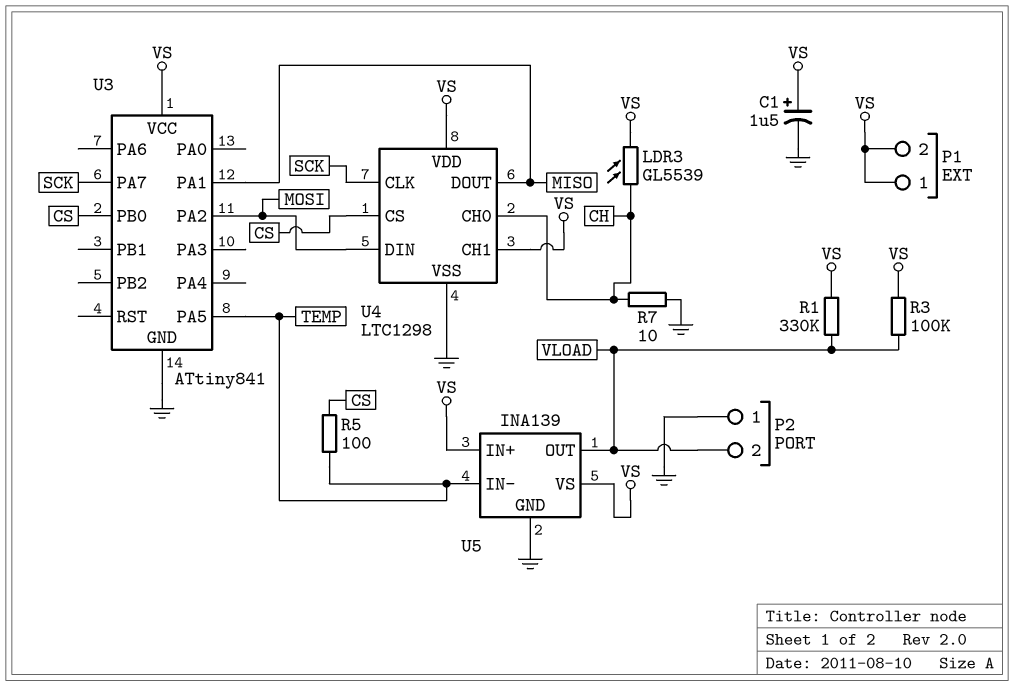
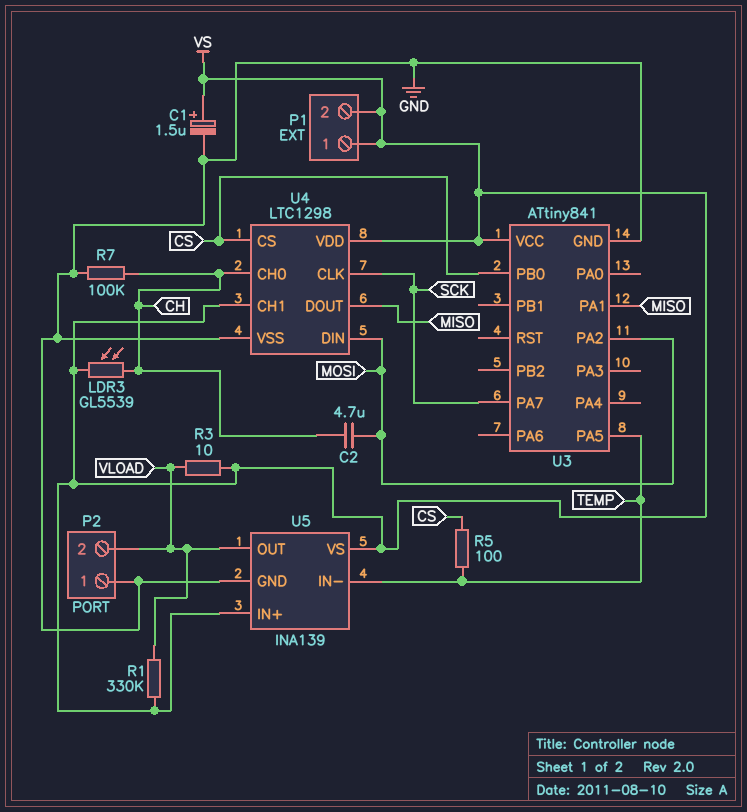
C2: none -> 4.7uF (CH, MOSI)
R3: 100k (VLOAD, VS) -> 10 (VLOAD, VS)
R7: 10 (CH, GND) -> 100k (CH, GND)

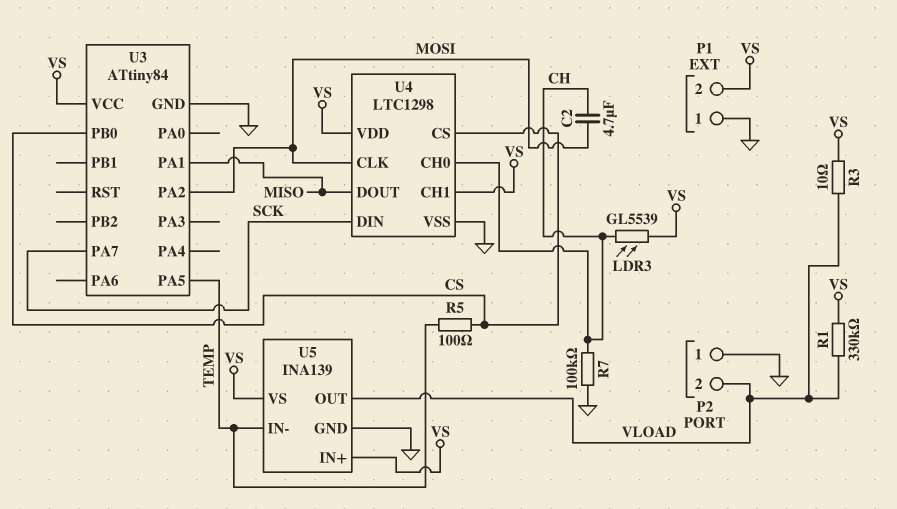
C1: 1.5uF (plus VS, minus GND) -> none
P1 pin 1: VS -> GND
U3: ATtiny841 -> ATtiny84
U4 pin CLK: SCK -> MOSI
U4 pin DIN: MOSI -> SCK

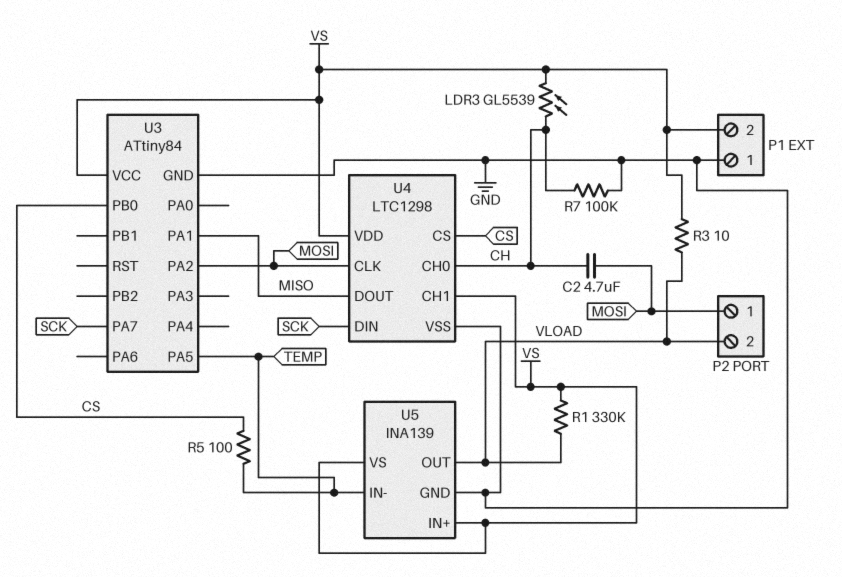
P2 pin 1: GND -> MOSI

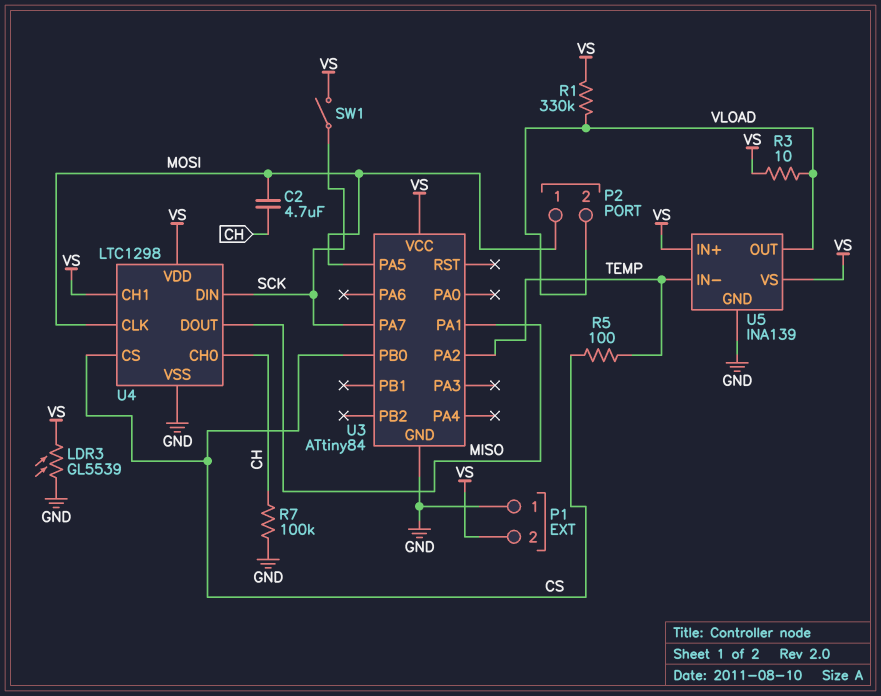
LDR3: GL5539 (CH, VS) -> GL5539 (GND, VS)
SW1: none -> switch (SCK, VS)
U3 pin PA2: MOSI -> TEMP
U3 pin PA5: TEMP -> MOSI

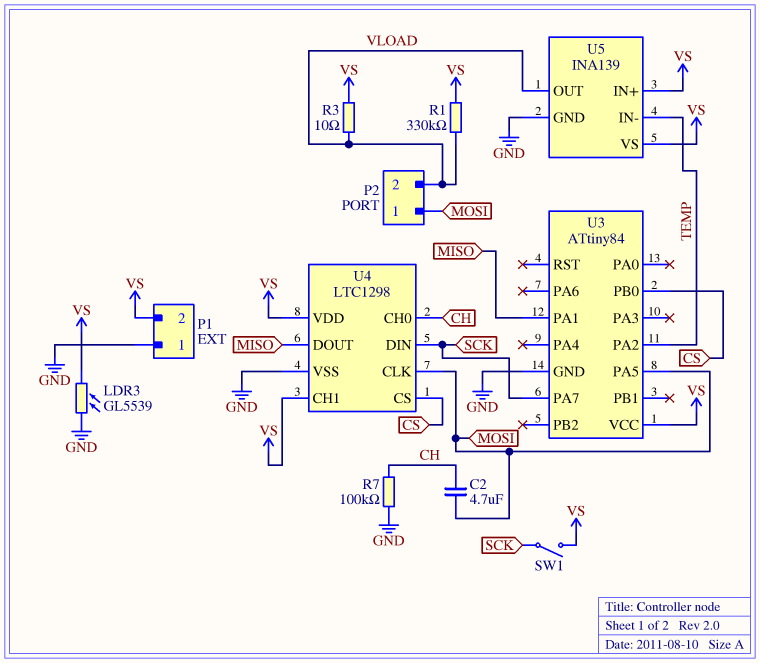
R5: 100 (CS, TEMP) -> none

